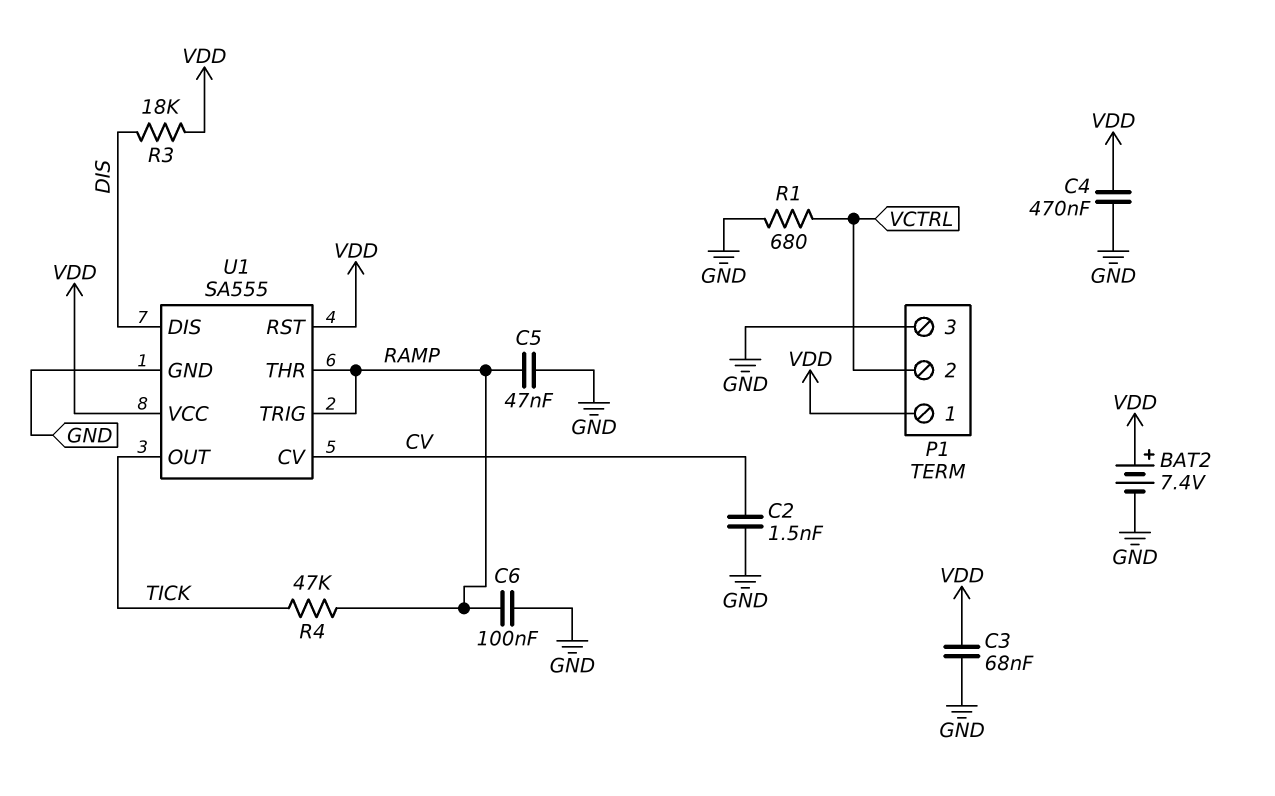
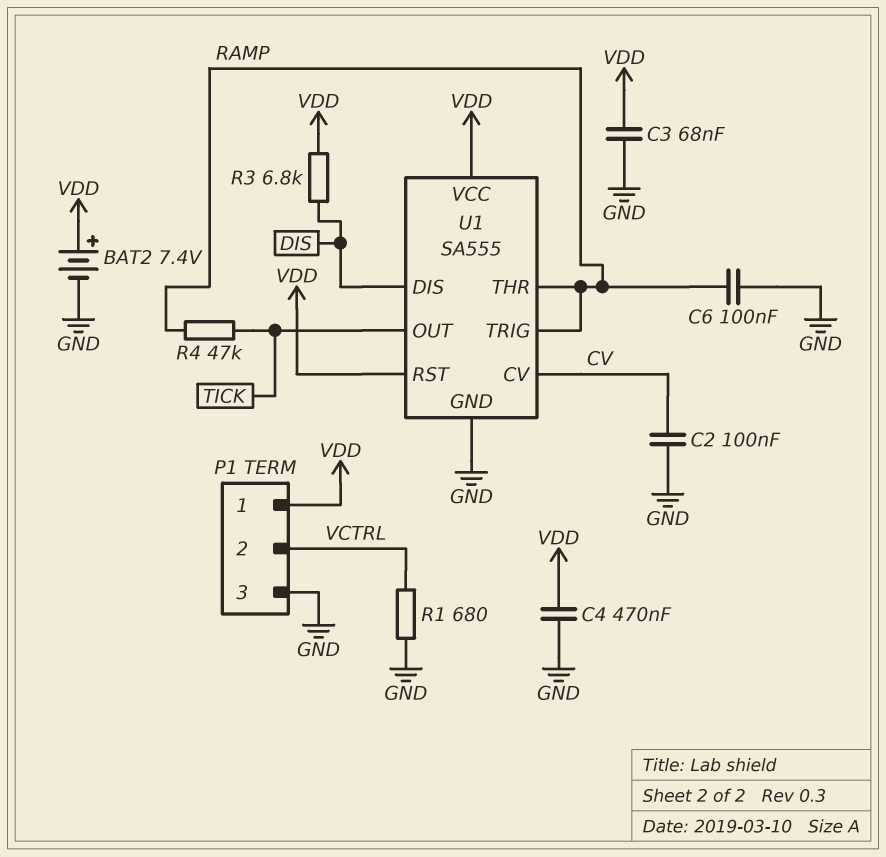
C2: 1.5nF (CV, GND) -> 100nF (CV, GND)
C5: 47nF (GND, RAMP) -> none
R3: 18k (DIS, VDD) -> 6.8k (DIS, VDD)

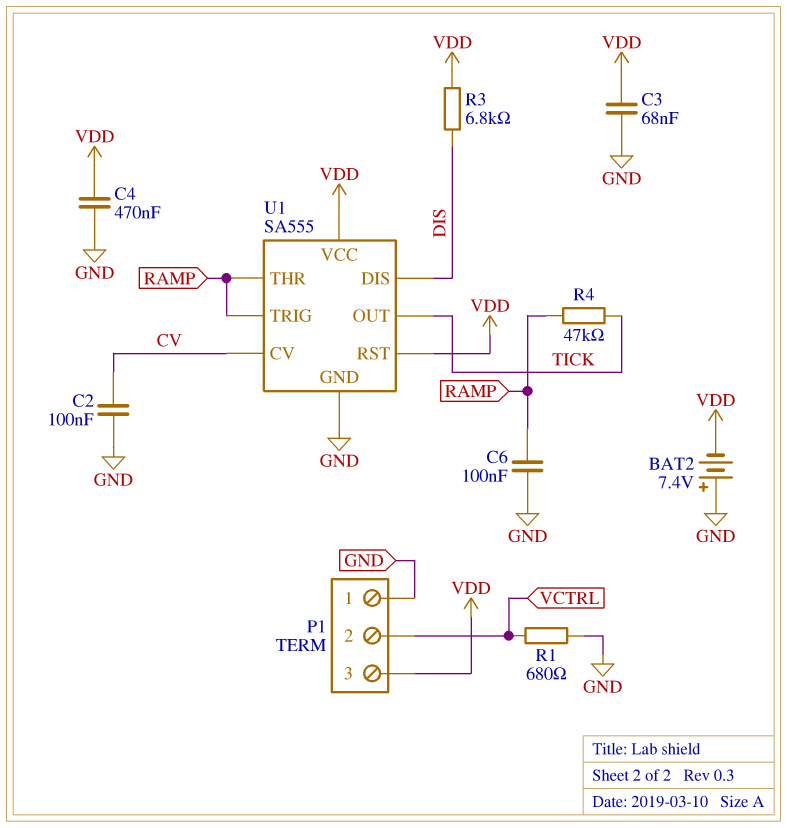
BAT2: 7.4V (plus VDD, minus GND) -> 7.4V (plus GND, minus VDD)
P1 pin 1: VDD -> GND
P1 pin 3: GND -> VDD

